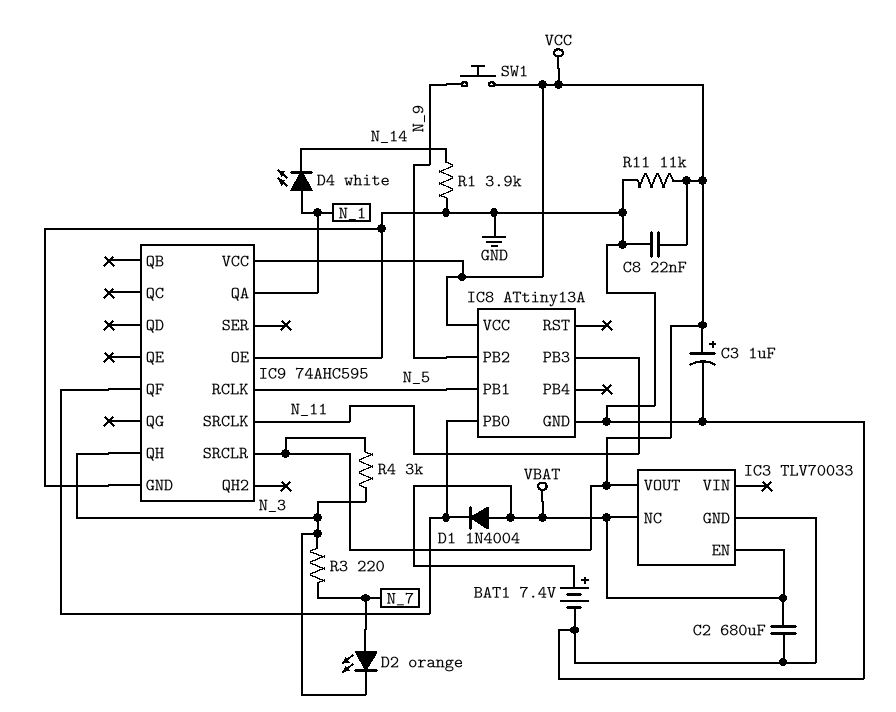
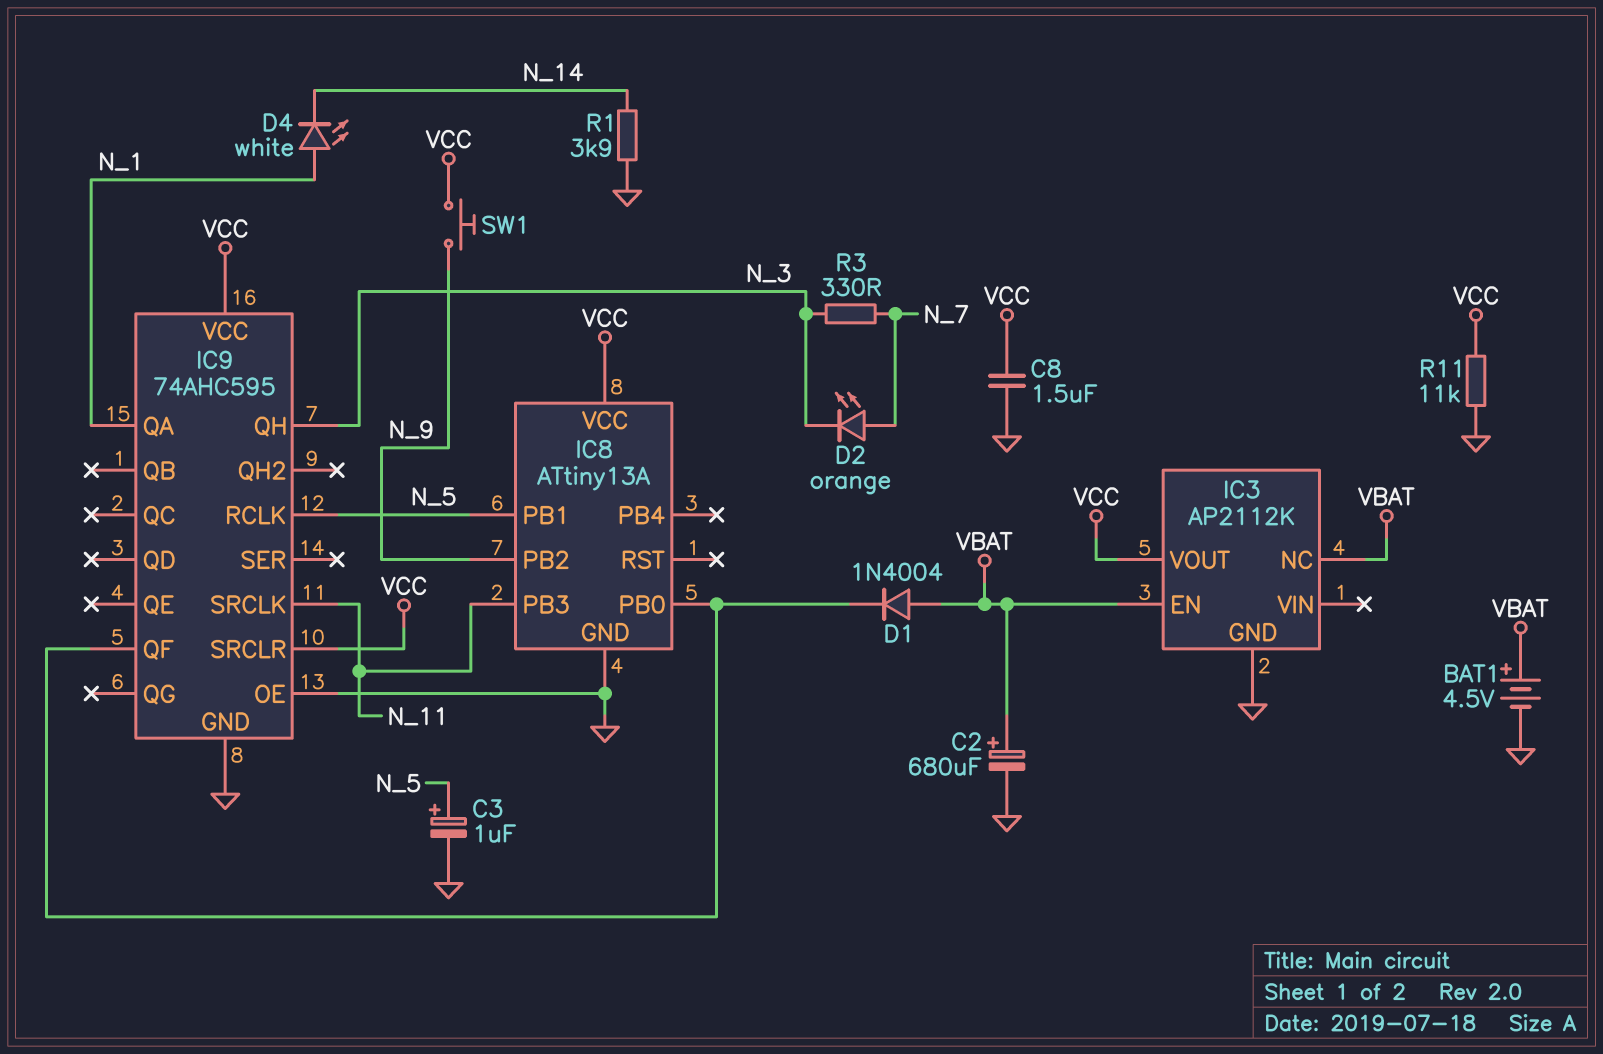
BAT1: 7.4V (plus VBAT, minus GND) -> 4.5V (plus VBAT, minus GND)
C2: 680uF (GND, VBAT) -> 680uF (plus VBAT, minus GND)
C3: 1uF (plus VCC, minus GND) -> 1uF (plus N_5, minus GND)
C8: 22nF (GND, VCC) -> 1.5uF (GND, VCC)
IC3: TLV70033 -> AP2112K
R3: 220 (N_3, N_7) -> 330 (N_3, N_7)
R4: 3k (N_3, VCC) -> none

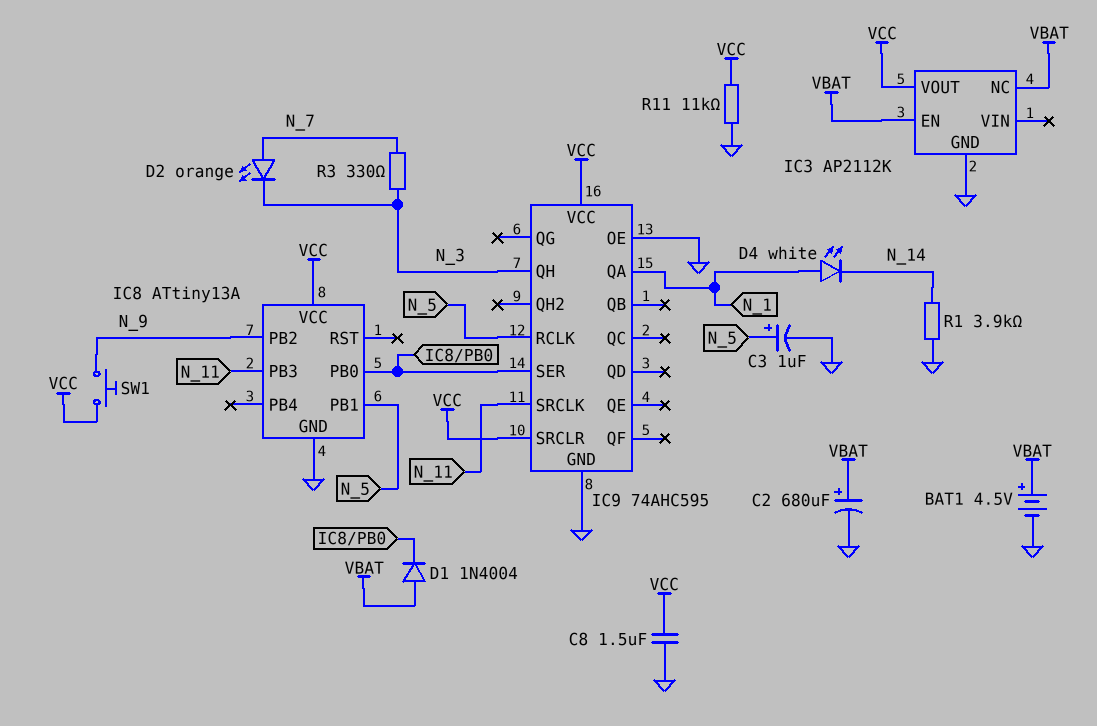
IC9 pin QF: IC8/PB0 -> none
IC9 pin SER: none -> IC8/PB0

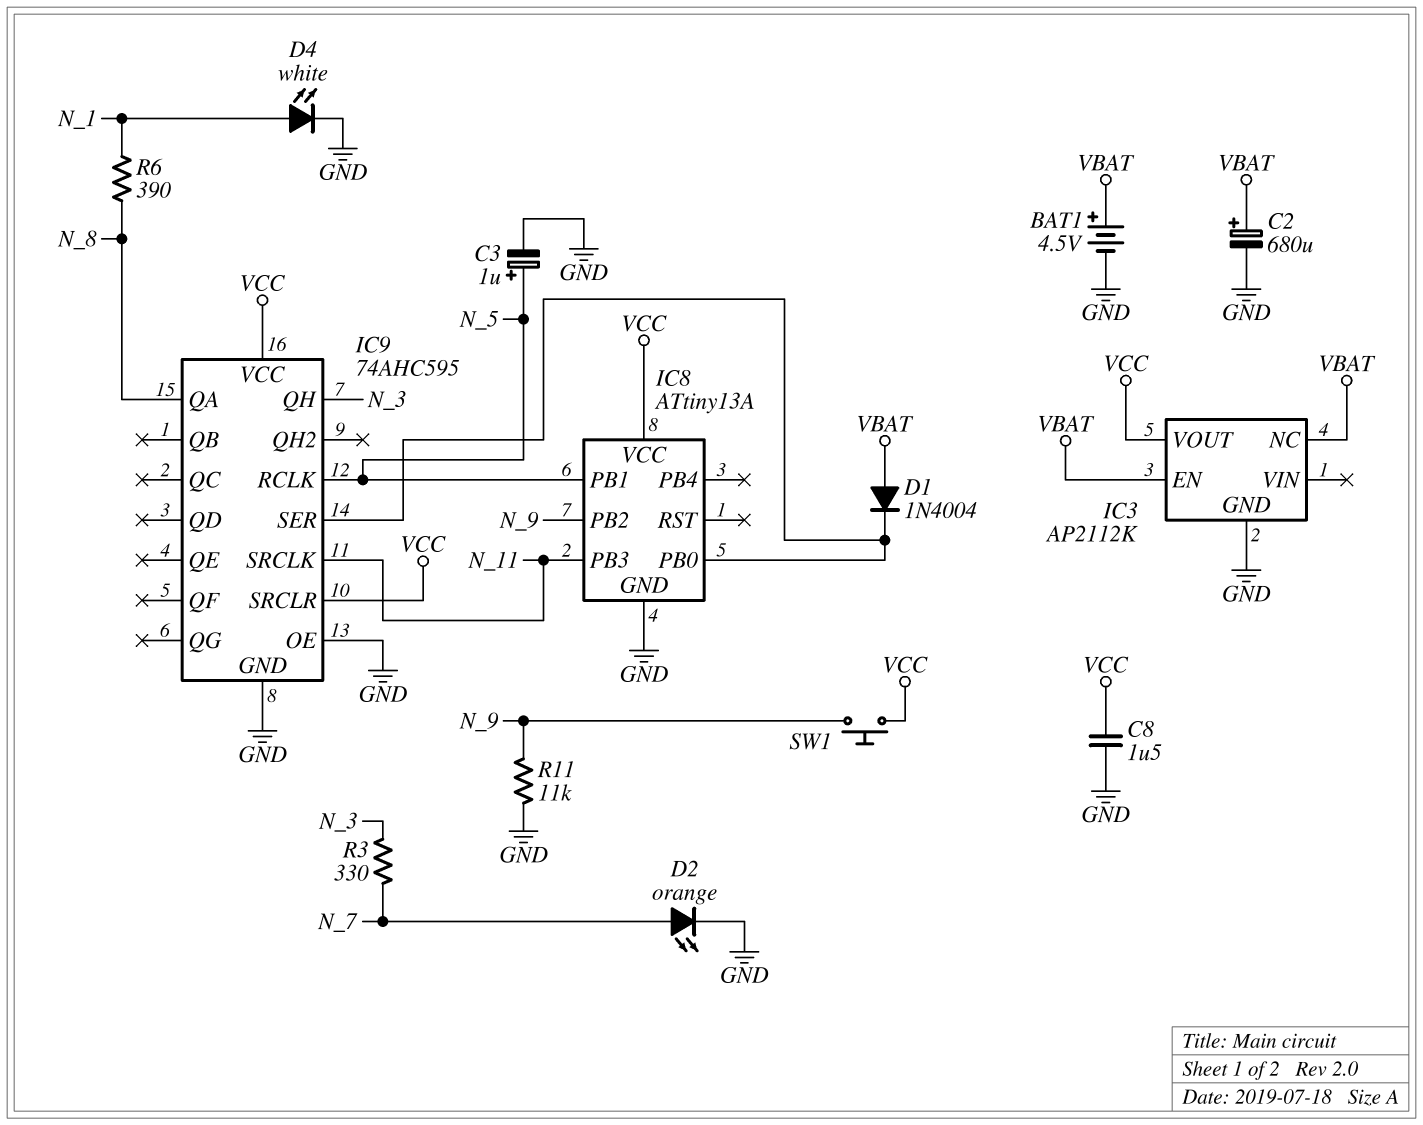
D2: LED orange (A N_7, K N_3) -> LED orange (A N_7, K GND)
D4: LED white (A N_1, K N_14) -> LED white (A N_1, K GND)
IC9 pin QA: N_1 -> N_8
R1: 3.9k (GND, N_14) -> none
R6: none -> 390 (N_1, N_8)
R11: 11k (GND, VCC) -> 11k (GND, N_9)

